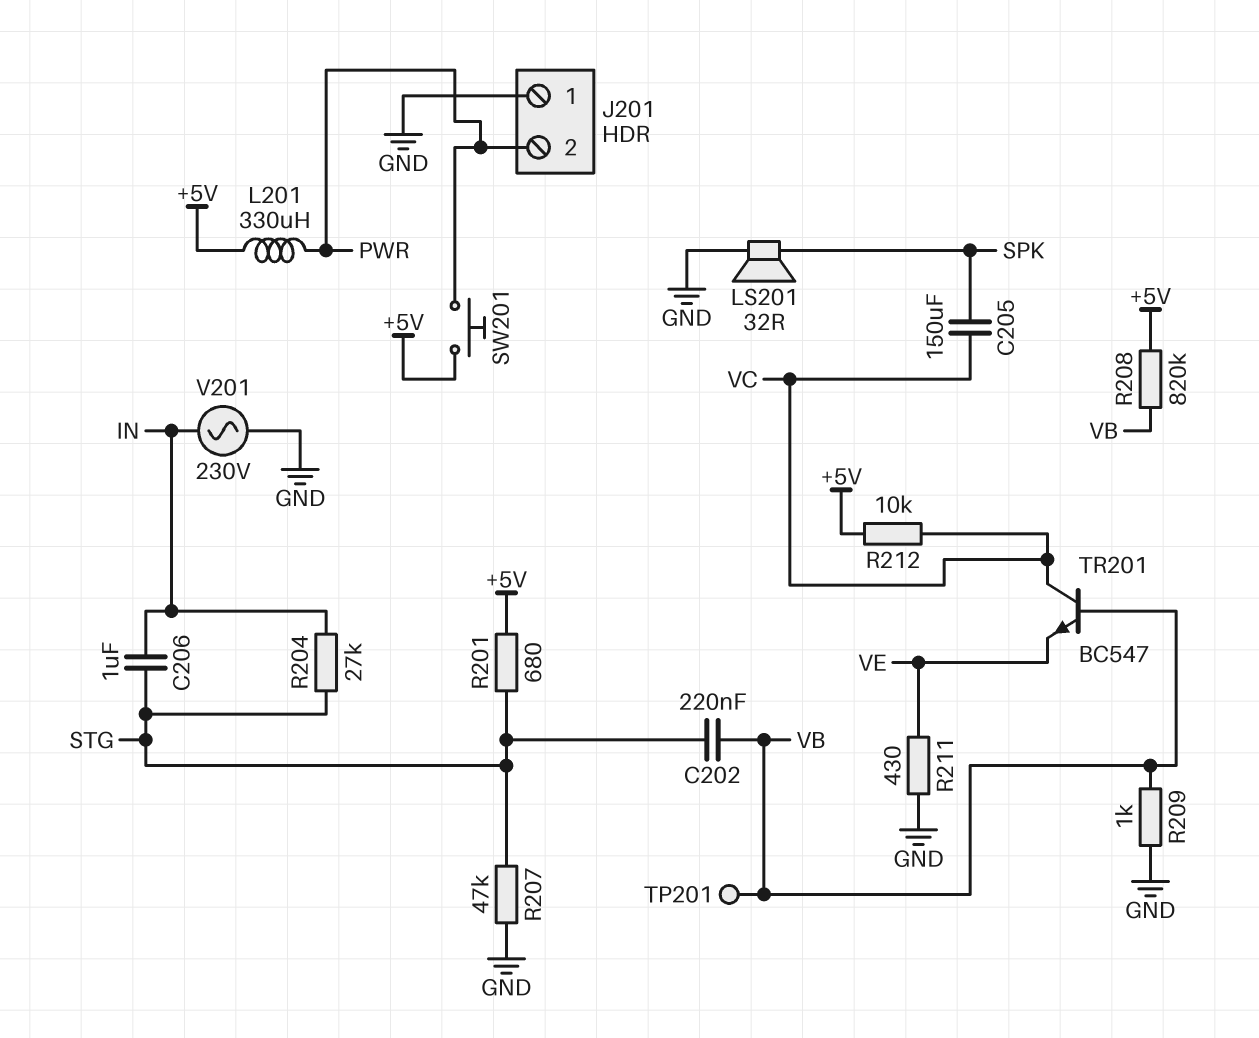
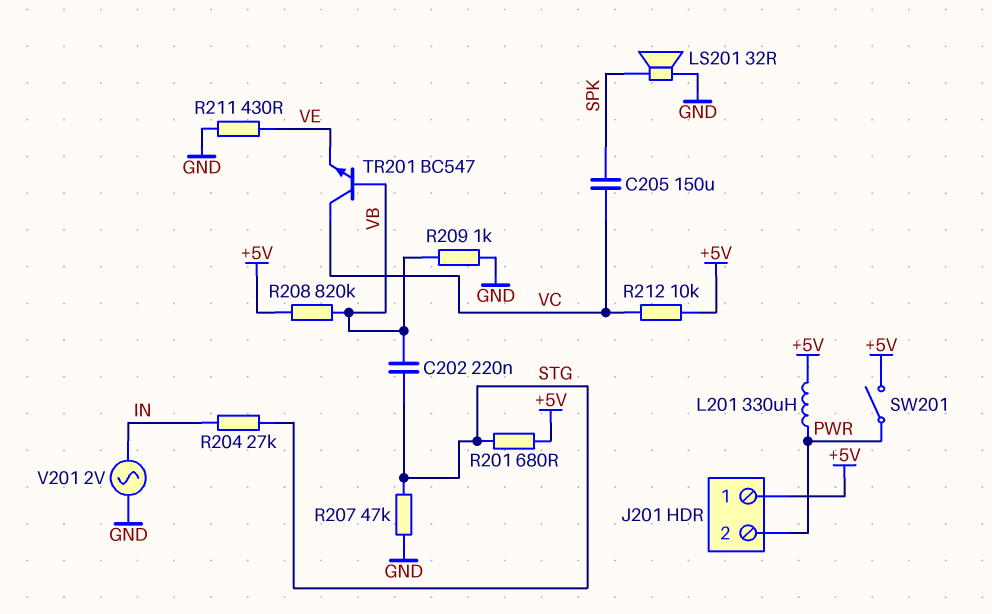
C206: 1uF (IN, STG) -> none
J201 pin 1: GND -> +5V
SW201: button (+5V, PWR) -> switch (+5V, PWR)
TP201: test point (VB) -> none
V201: AC 230V (GND, IN) -> AC 2V (GND, IN)

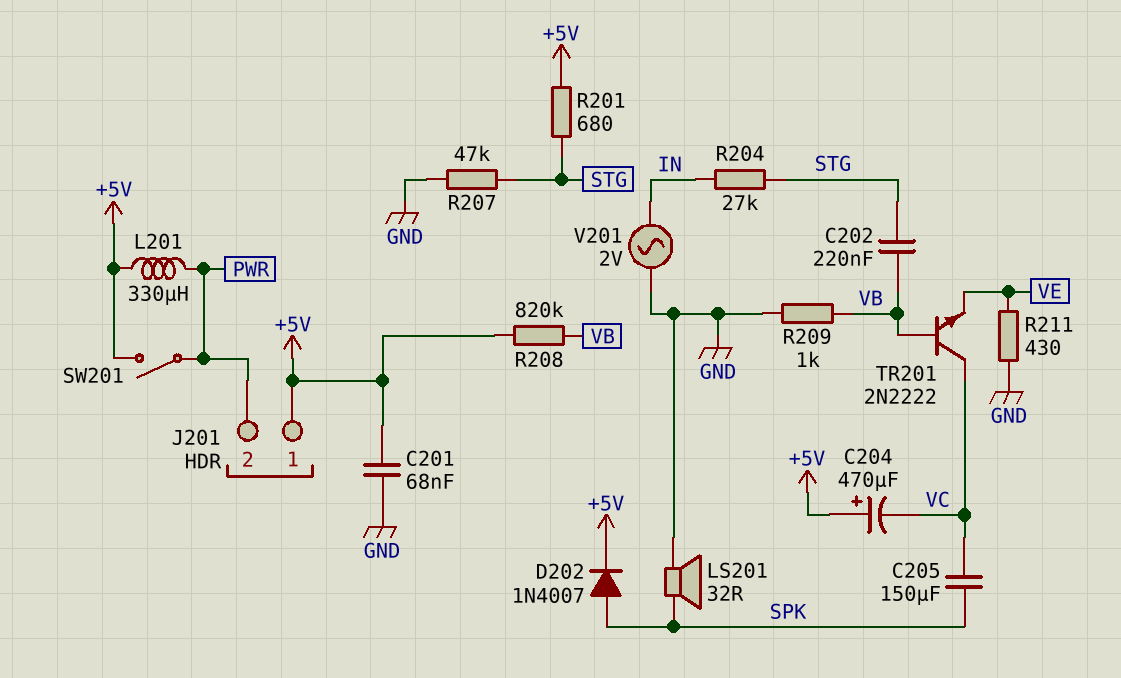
C201: none -> 68nF (+5V, GND)
C204: none -> 470uF (plus +5V, minus VC)
D202: none -> diode 1N4007 (A SPK, K +5V)
R212: 10k (+5V, VC) -> none
TR201: NPN BC547 (B VB, C VC, E VE) -> NPN 2N2222 (B VB, C VC, E VE)

